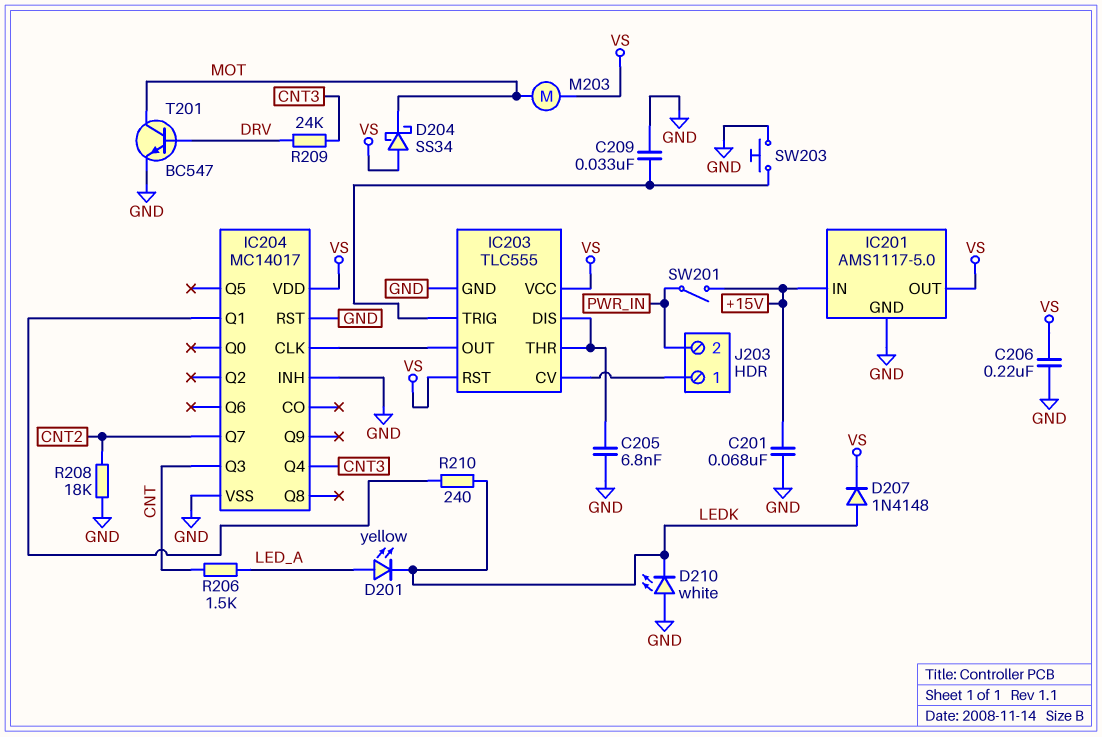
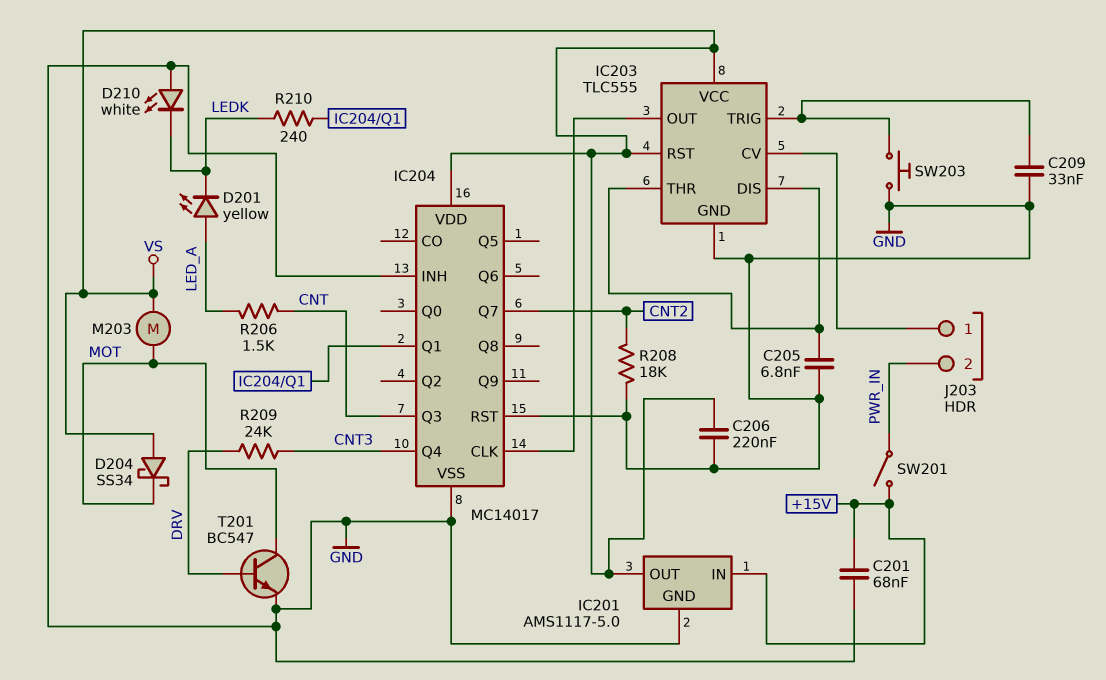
D207: diode 1N4148 (A LEDK, K VS) -> none

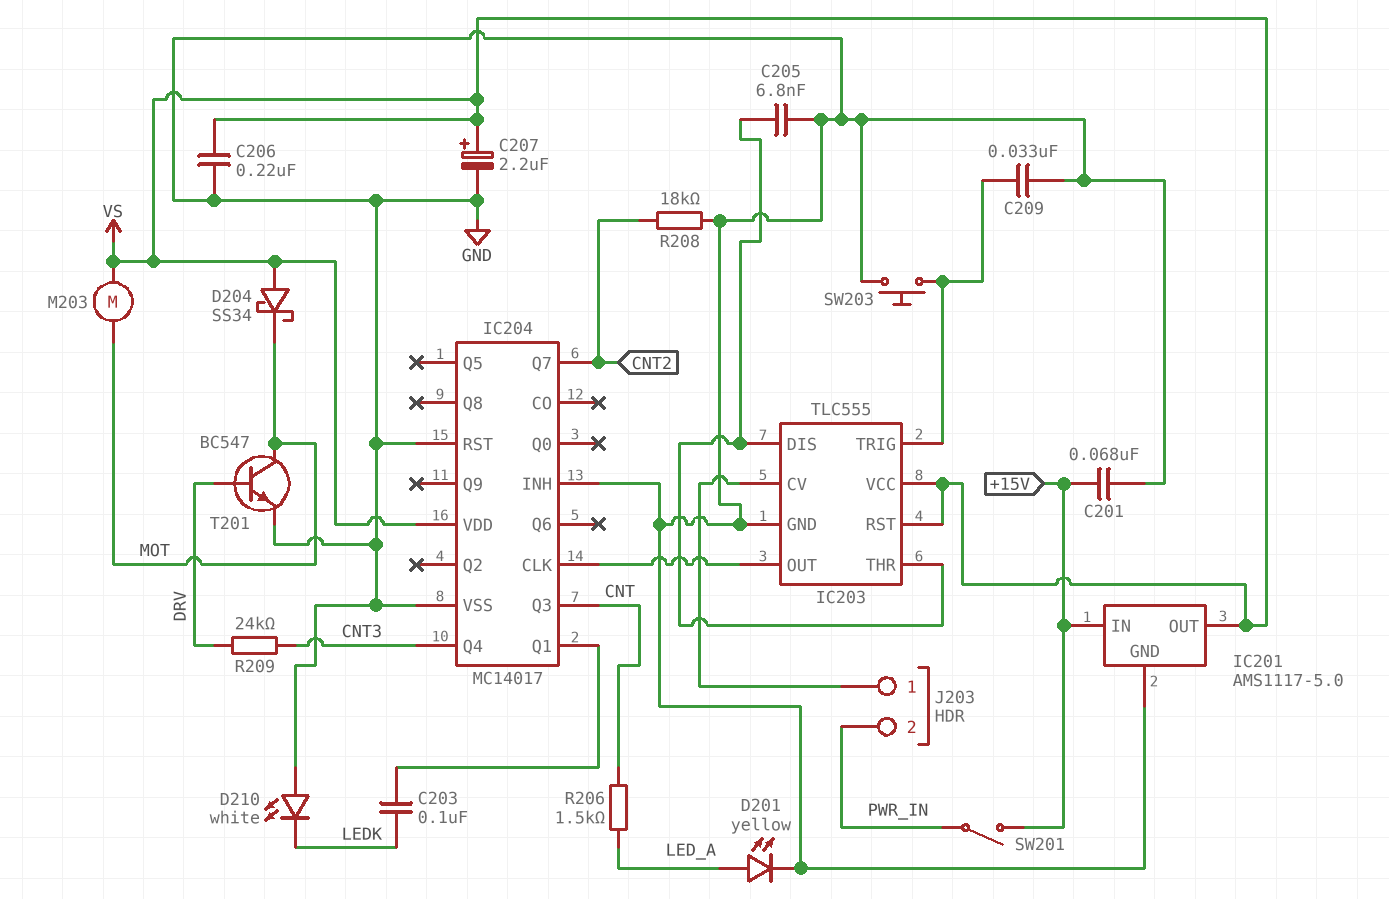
C203: none -> 100nF (IC204/Q1, LEDK)
C207: none -> 2.2uF (plus VS, minus GND)
D201: LED yellow (A LED_A, K LEDK) -> LED yellow (A LED_A, K GND)
R210: 240 (IC204/Q1, LEDK) -> none

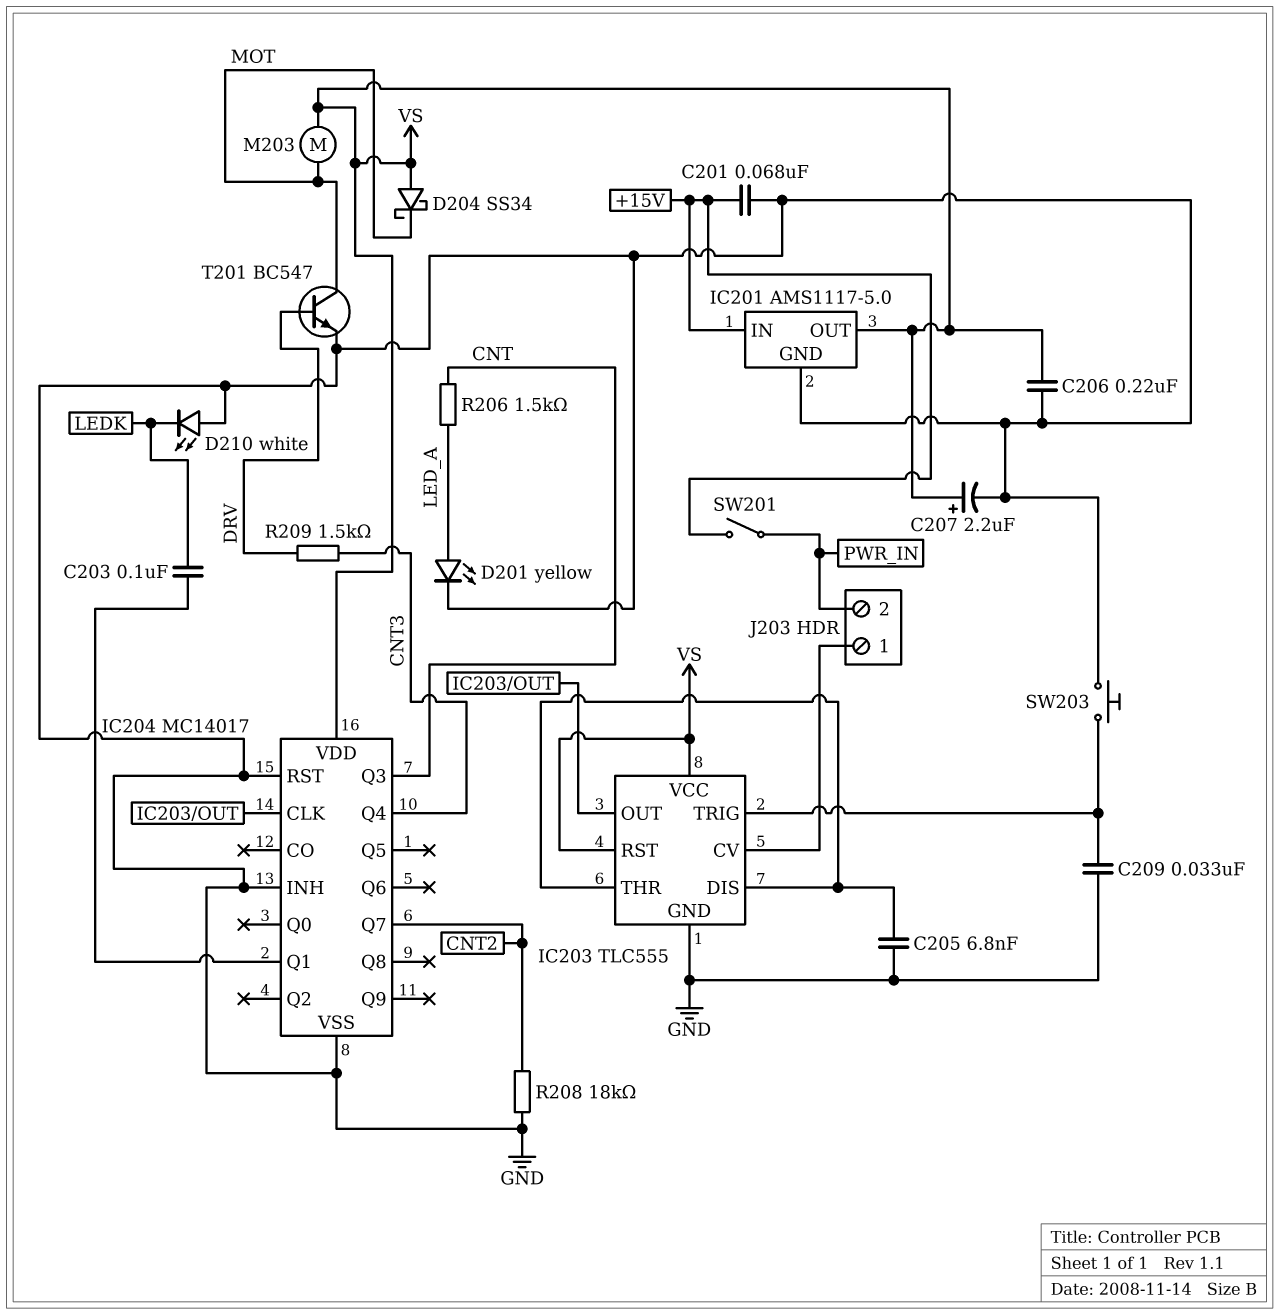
R209: 24k (CNT3, DRV) -> 1.5k (CNT3, DRV)

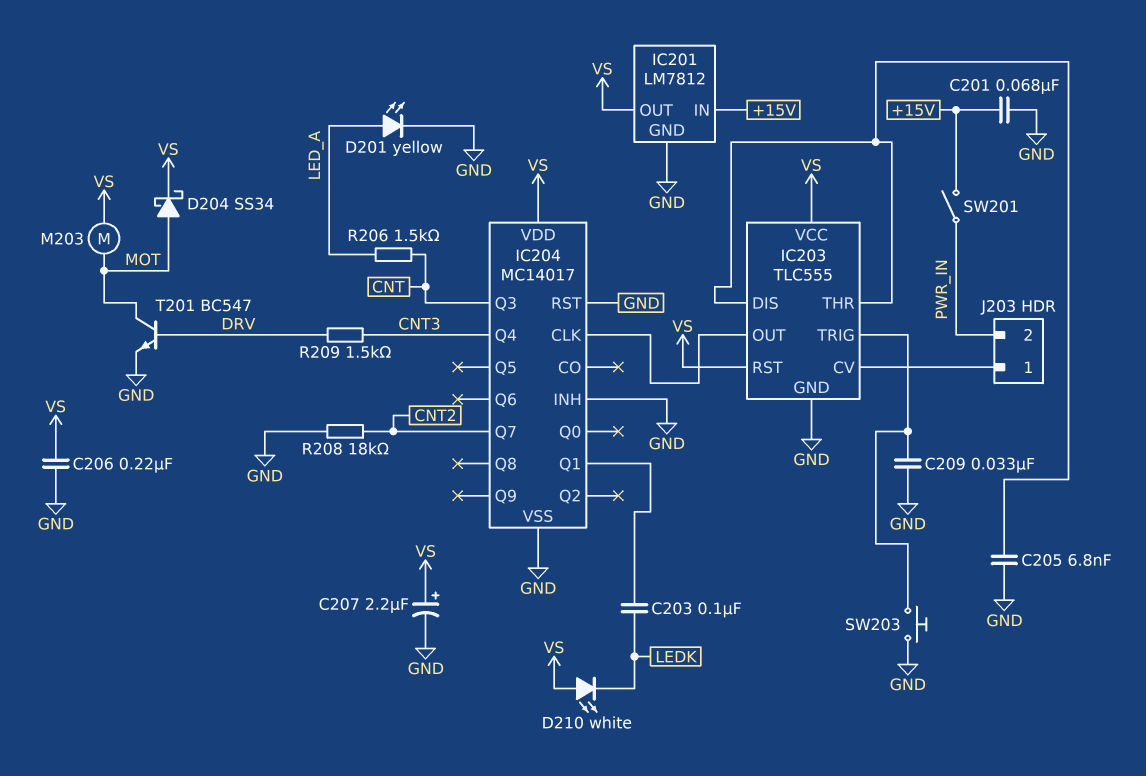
D204: schottky SS34 (A VS, K MOT) -> schottky SS34 (A MOT, K VS)
D210: LED white (A GND, K LEDK) -> LED white (A VS, K LEDK)
IC201: AMS1117-5.0 -> LM7812

